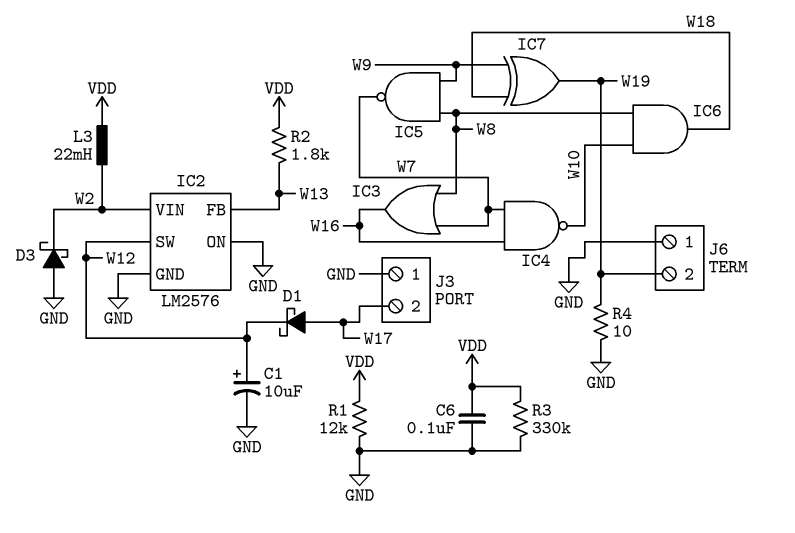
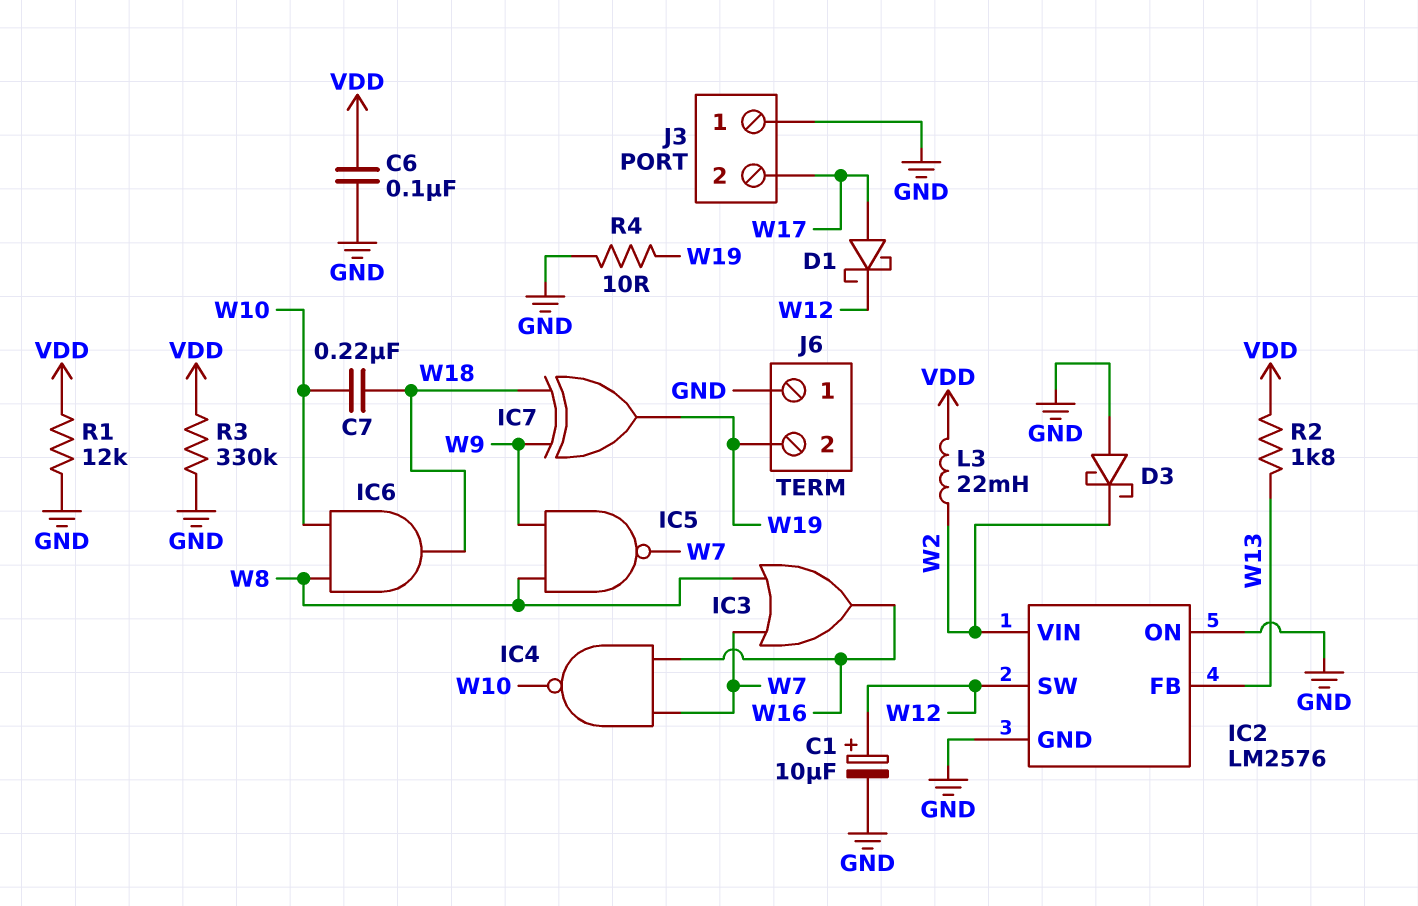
C7: none -> 220nF (W10, W18)

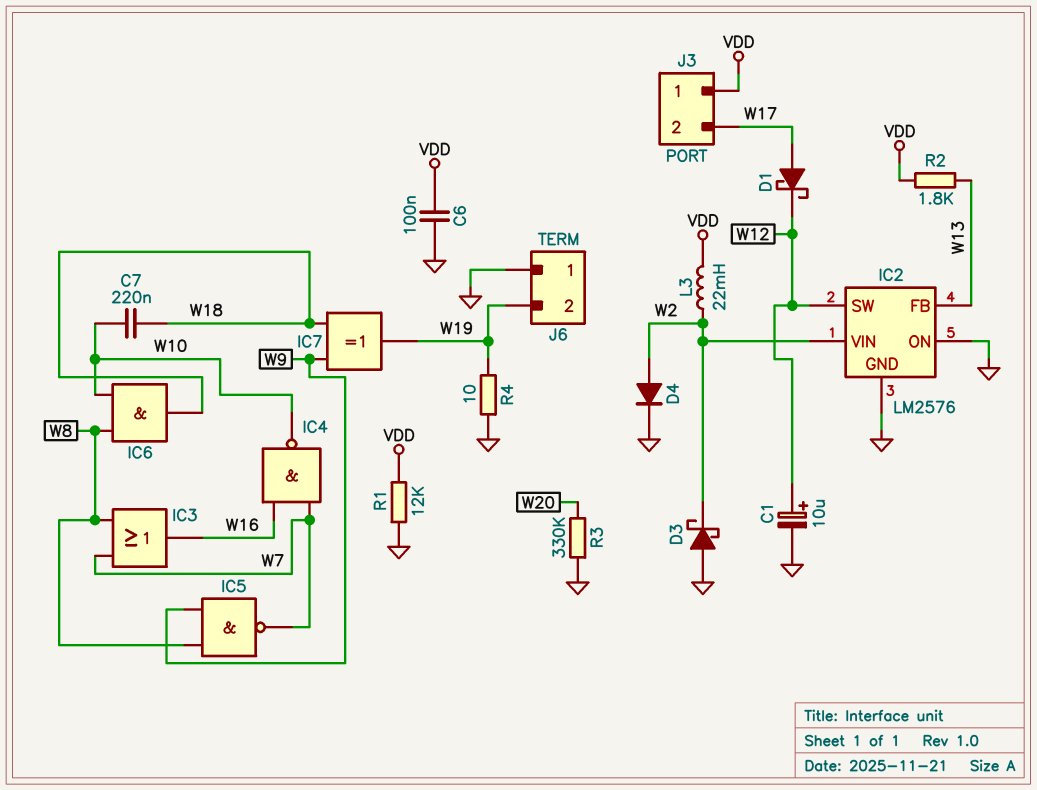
D4: none -> diode (A W2, K GND)
J3 pin 1: GND -> VDD
R3: 330k (GND, VDD) -> 330k (GND, W20)

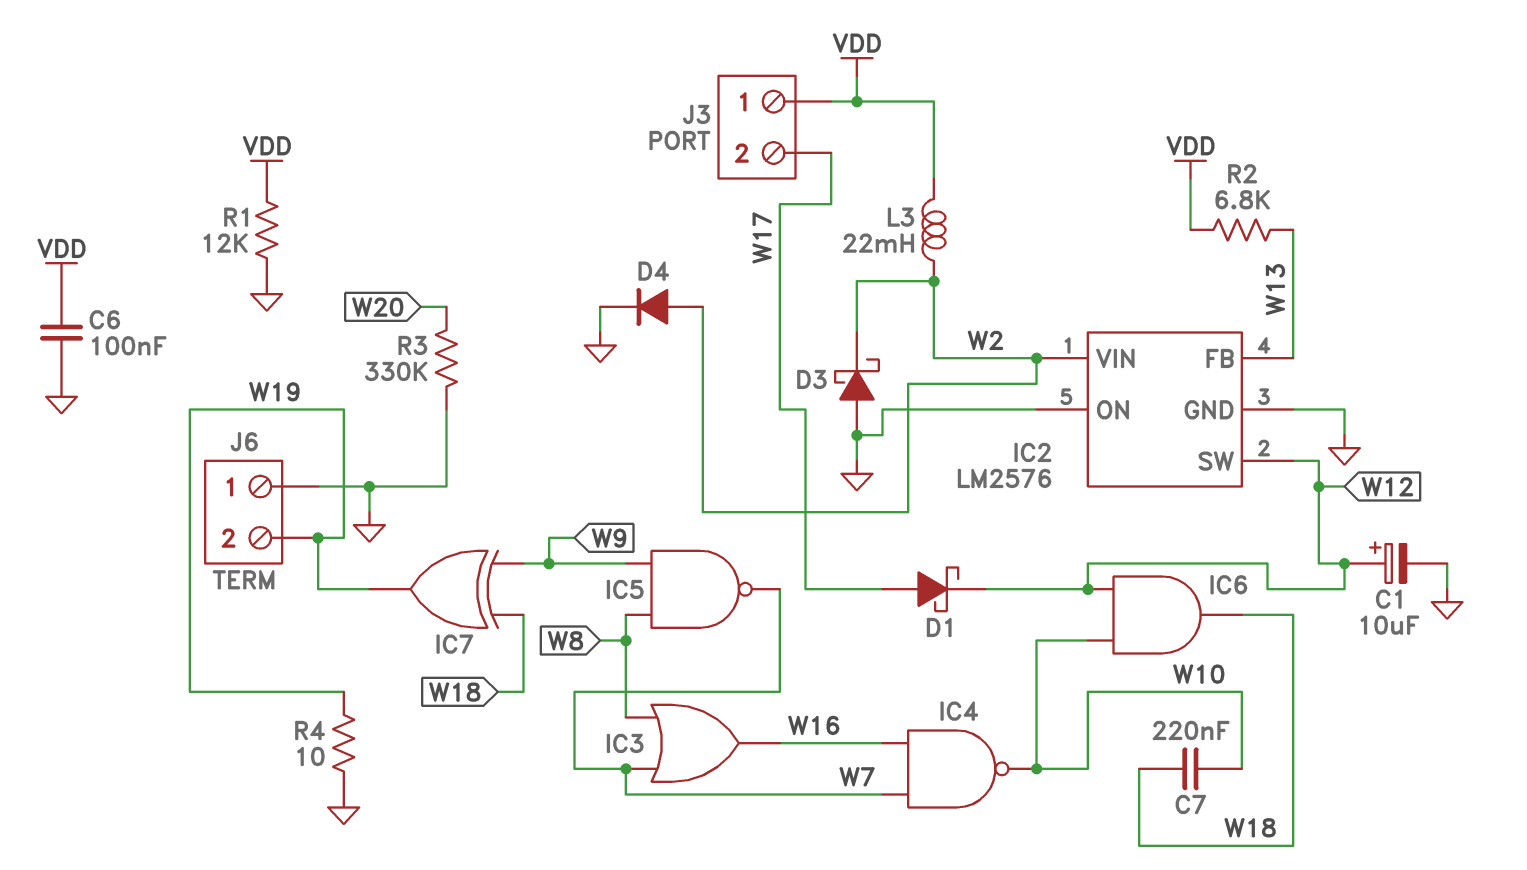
IC6: AND (in W8, in W10, out W18) -> AND (in W10, in W12, out W18)
R2: 1.8k (VDD, W13) -> 6.8k (VDD, W13)

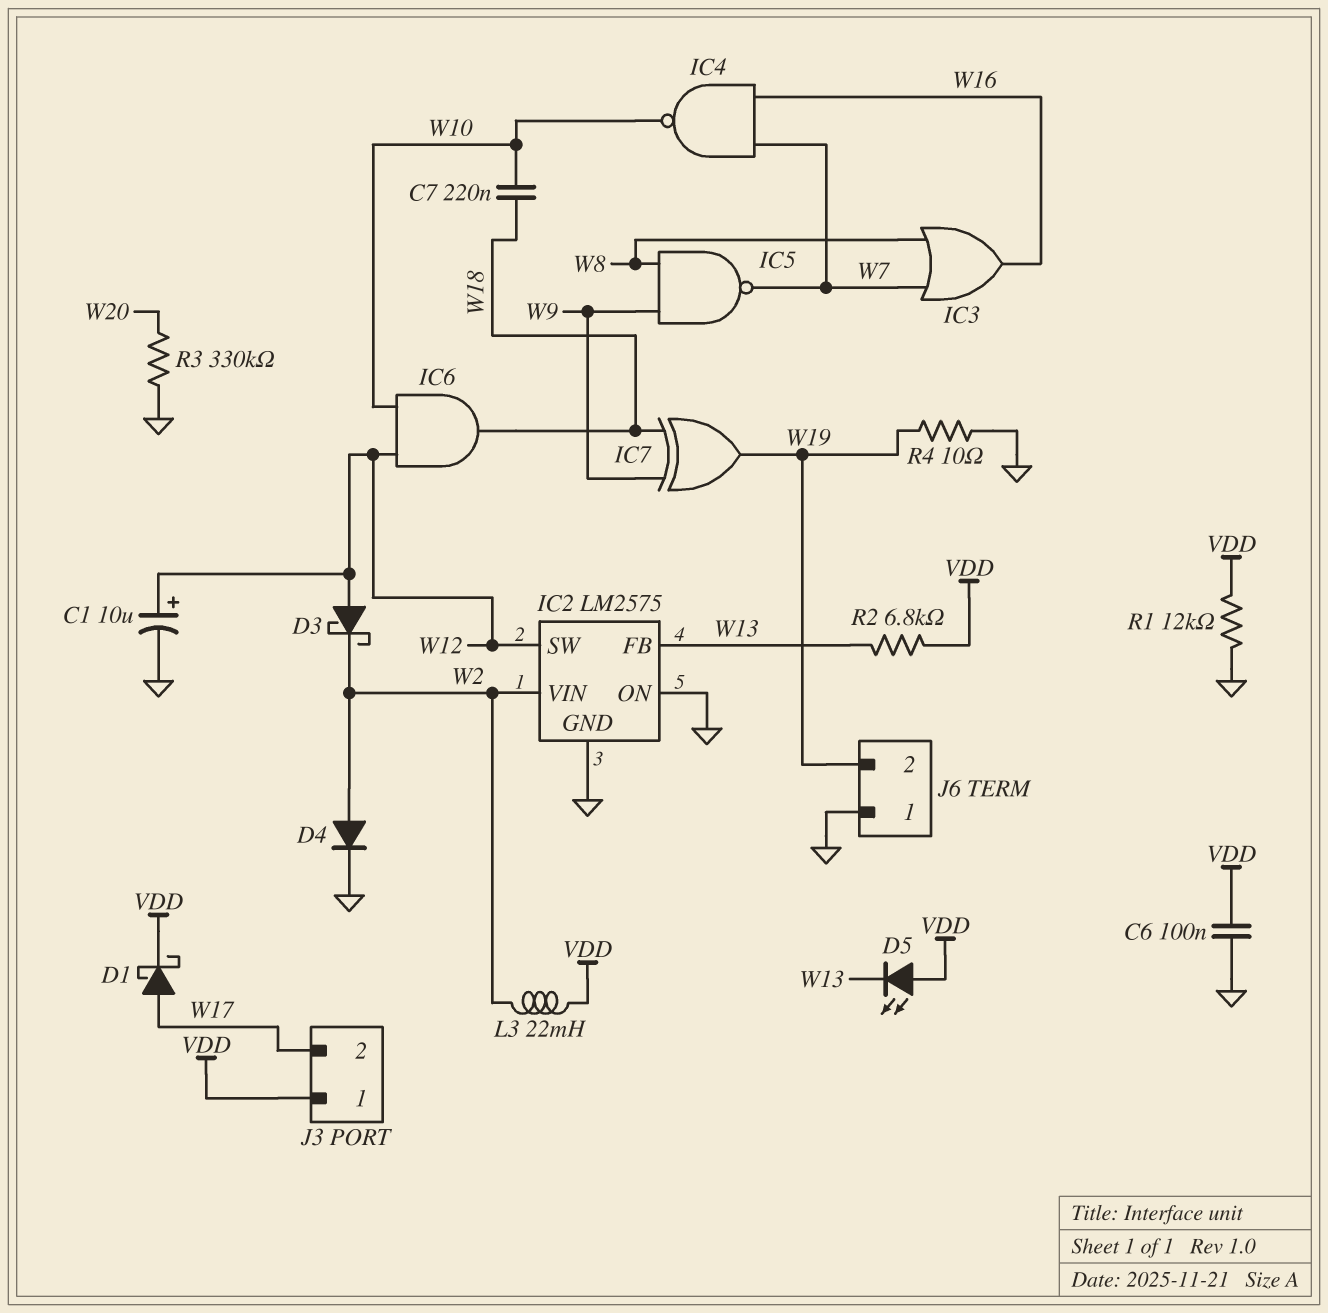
D1: schottky (A W17, K W12) -> schottky (A W17, K VDD)
D3: schottky (A GND, K W2) -> schottky (A W12, K W2)
D5: none -> LED (A VDD, K W13)
IC2: LM2576 -> LM2575

